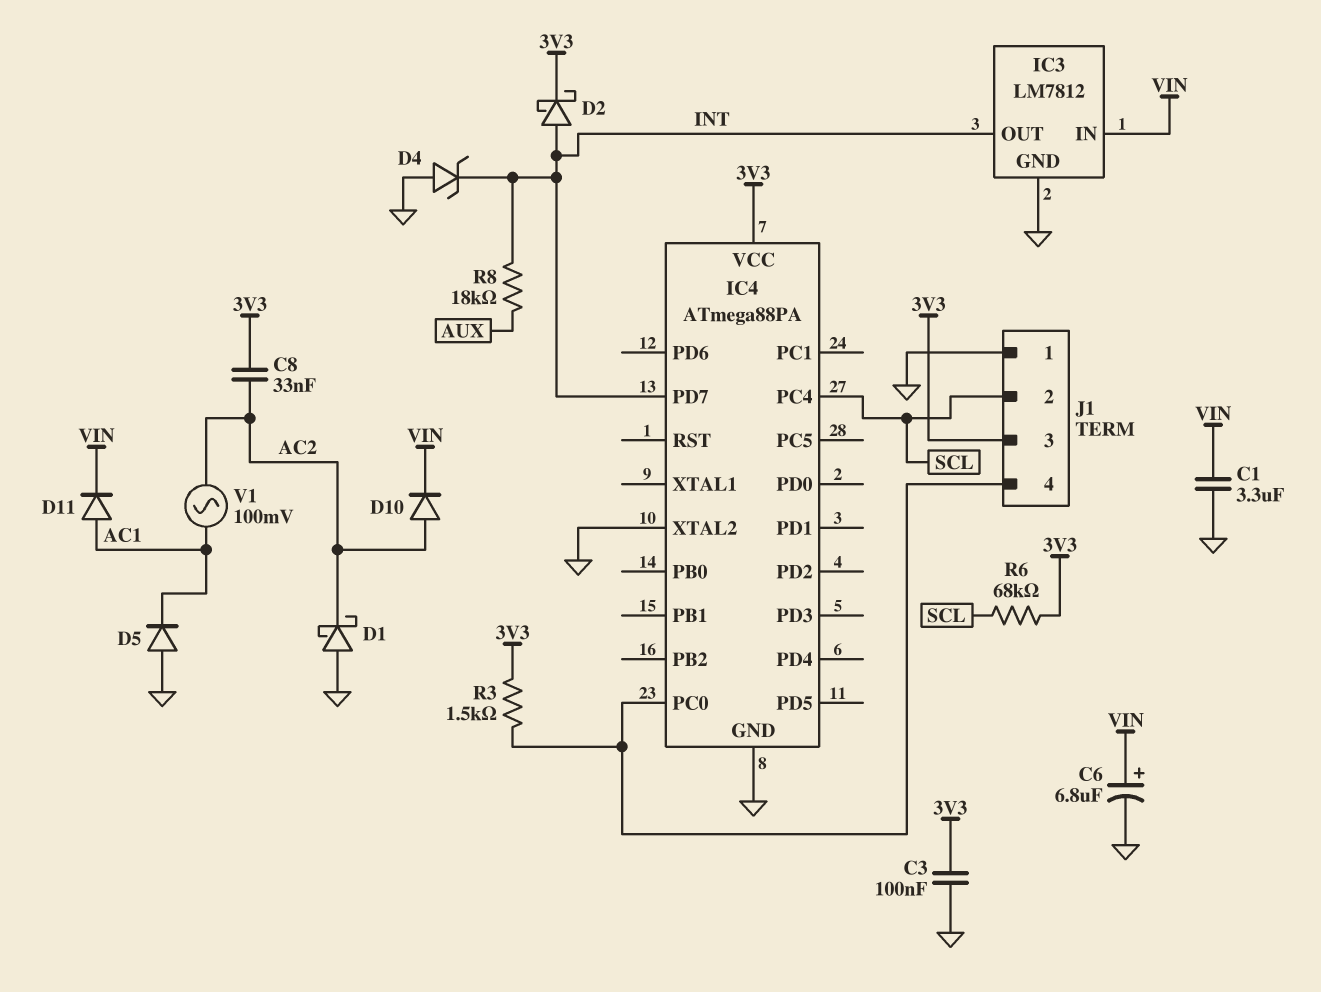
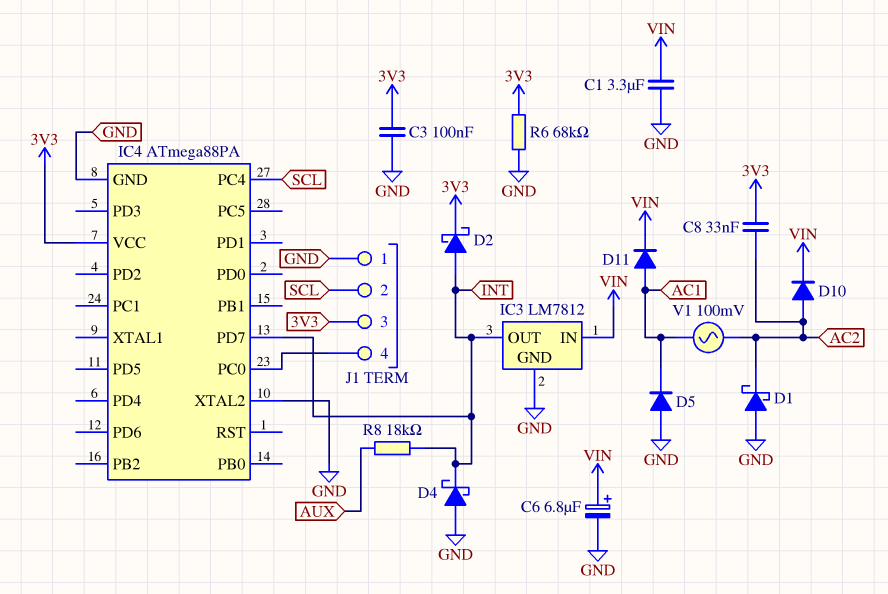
D4: zener (A GND, K INT) -> schottky (A GND, K INT)
R3: 1.5k (3V3, IC4/PC0) -> none
R6: 68k (3V3, SCL) -> 68k (3V3, GND)

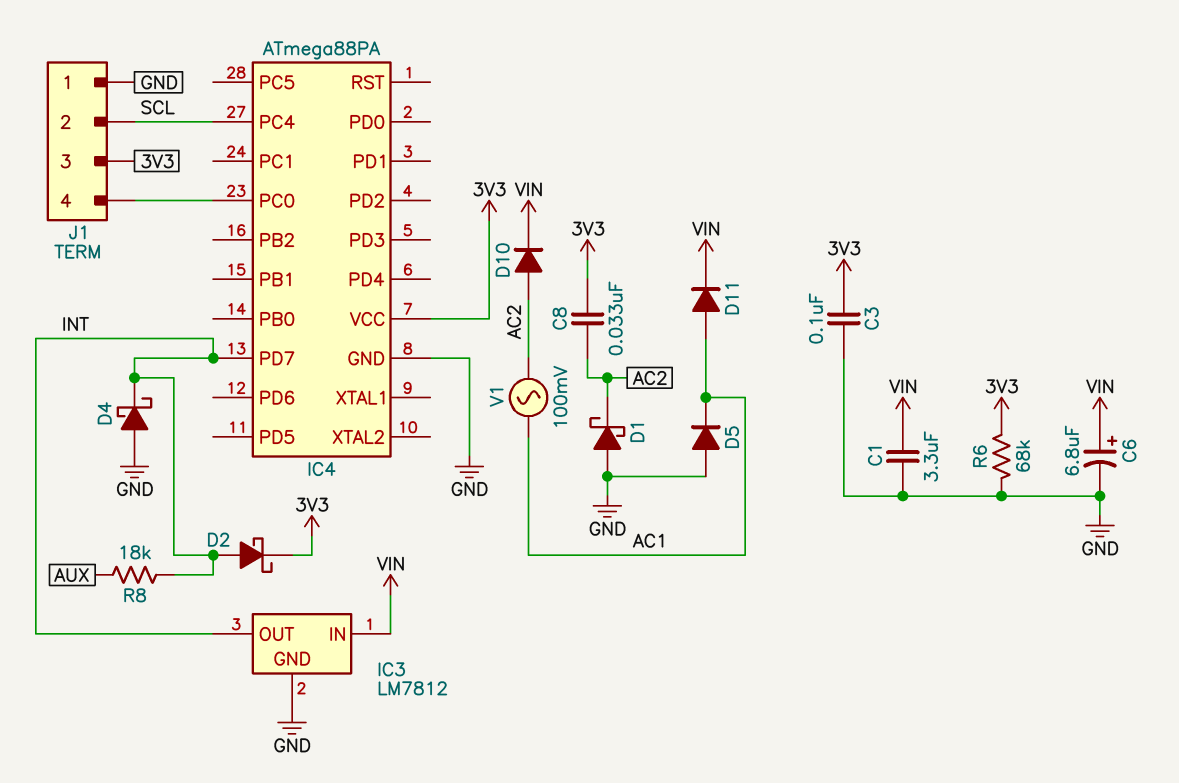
IC4 pin XTAL2: GND -> none

